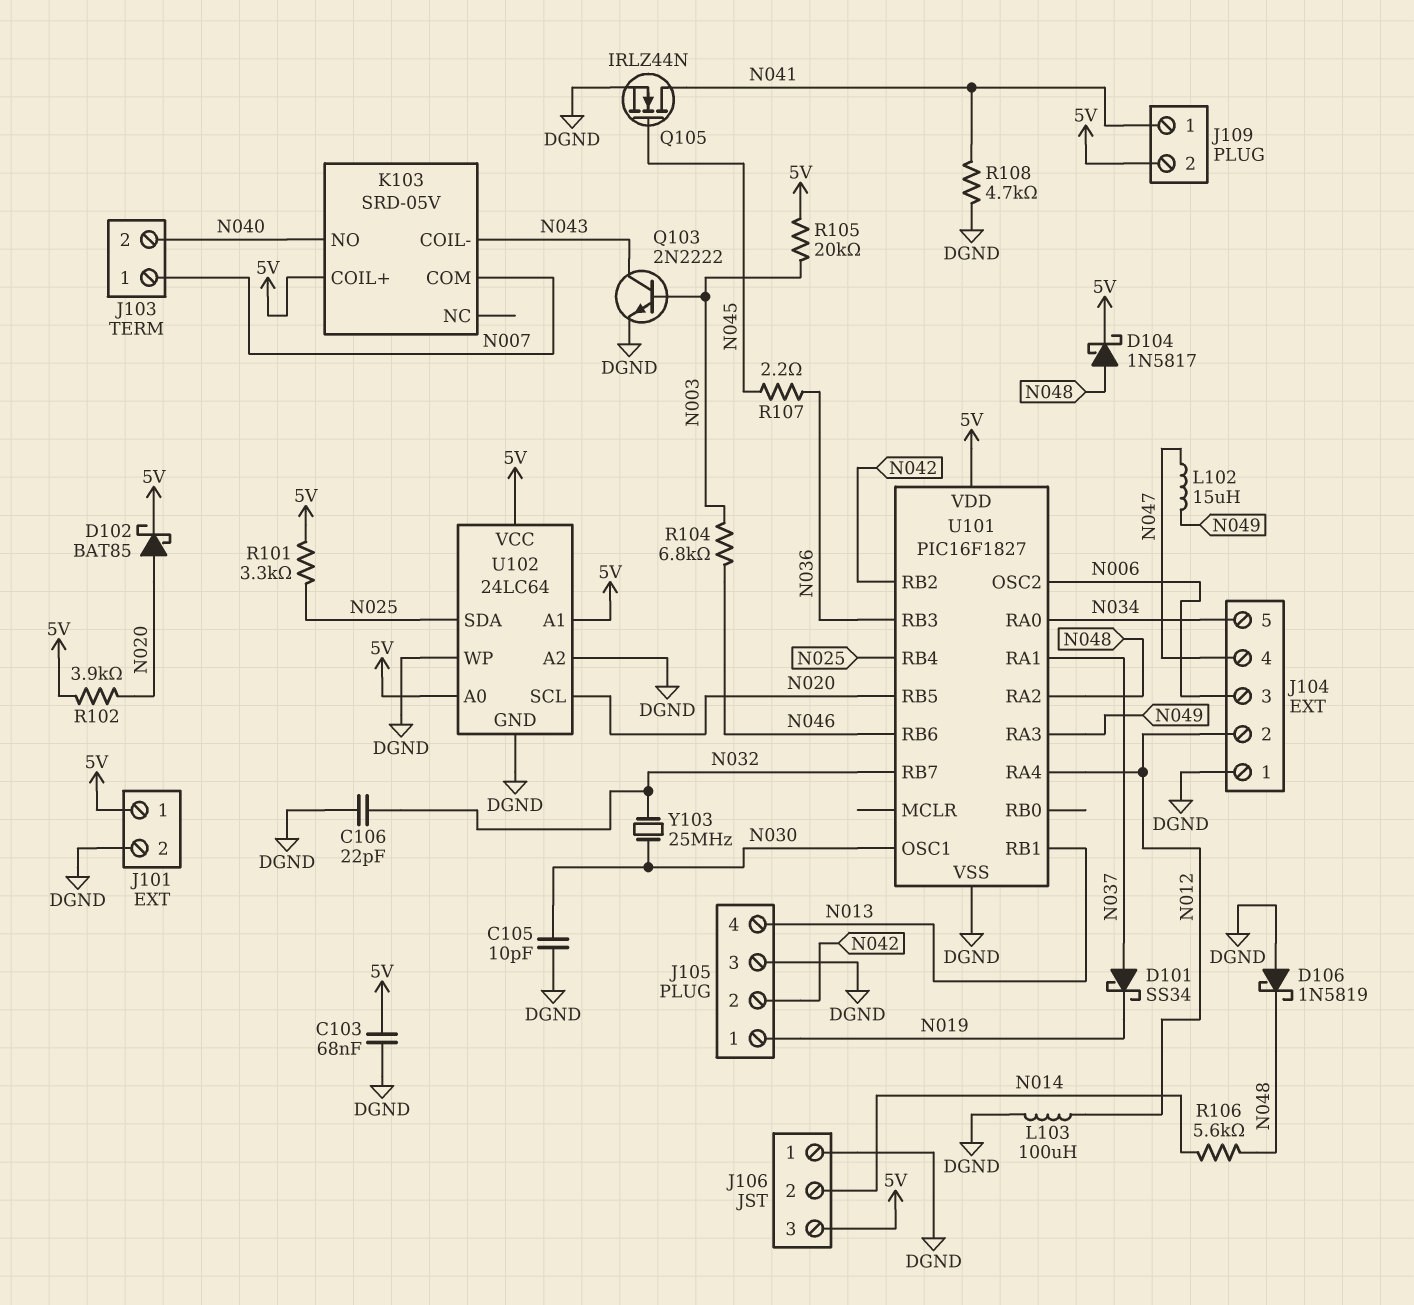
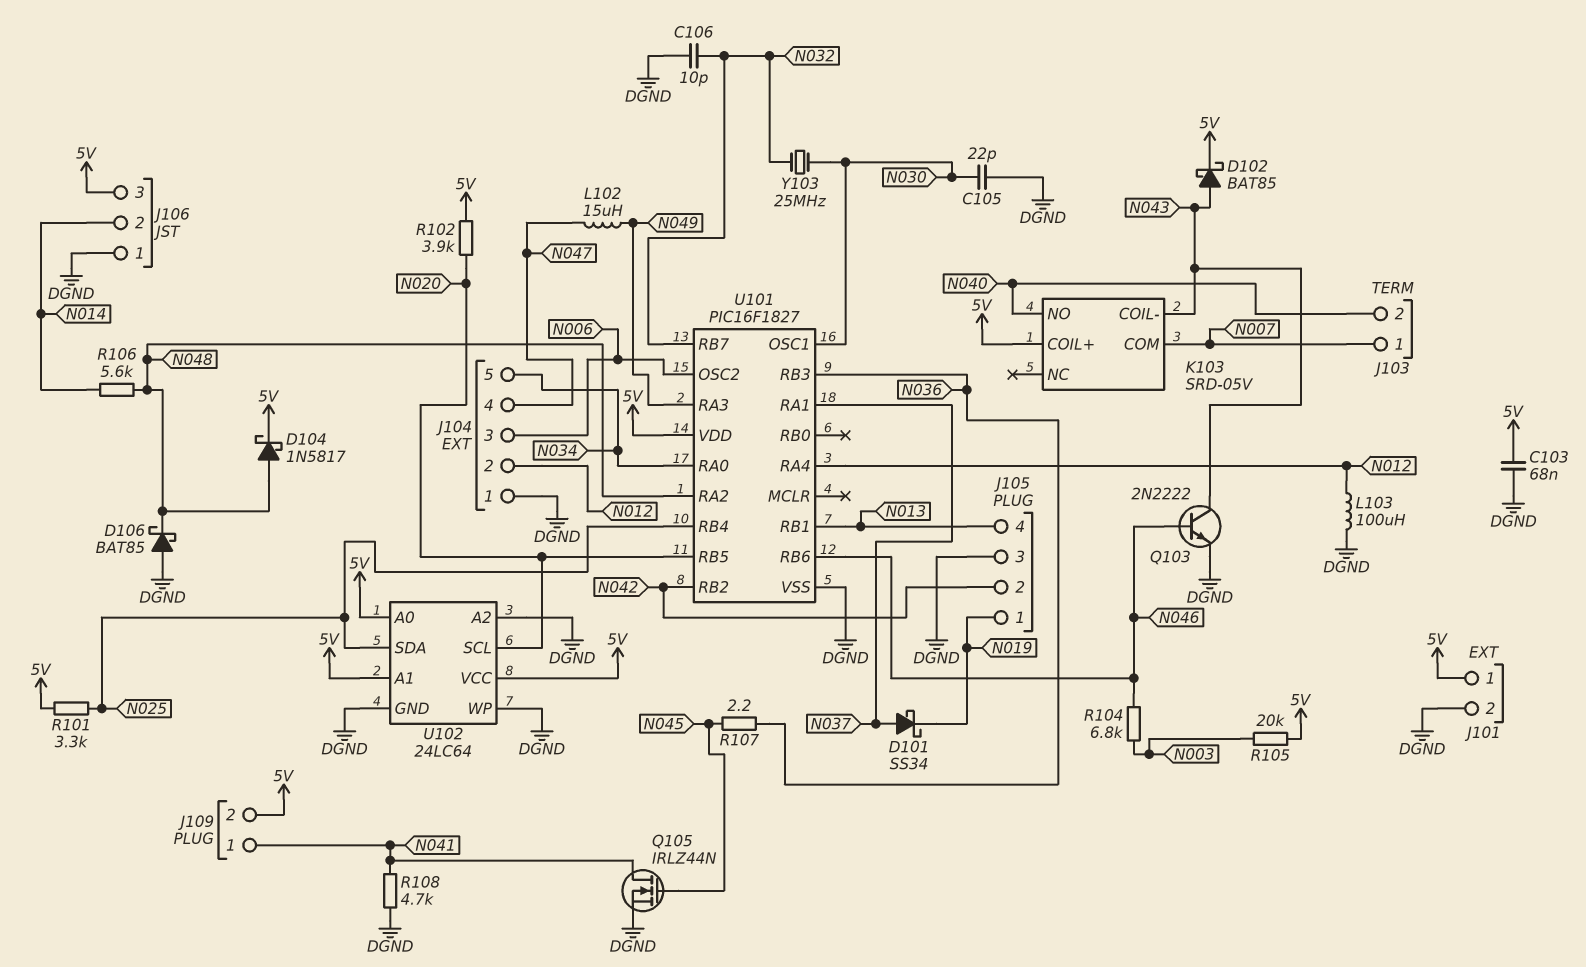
C105: 10pF (DGND, N030) -> 22pF (DGND, N030)
C106: 22pF (DGND, N032) -> 10pF (DGND, N032)
D102: schottky BAT85 (A N020, K 5V) -> schottky BAT85 (A N043, K 5V)
D106: schottky 1N5819 (A DGND, K N048) -> schottky BAT85 (A DGND, K N048)
Q103: NPN 2N2222 (B N003, C N043, E DGND) -> NPN 2N2222 (B N046, C N043, E DGND)

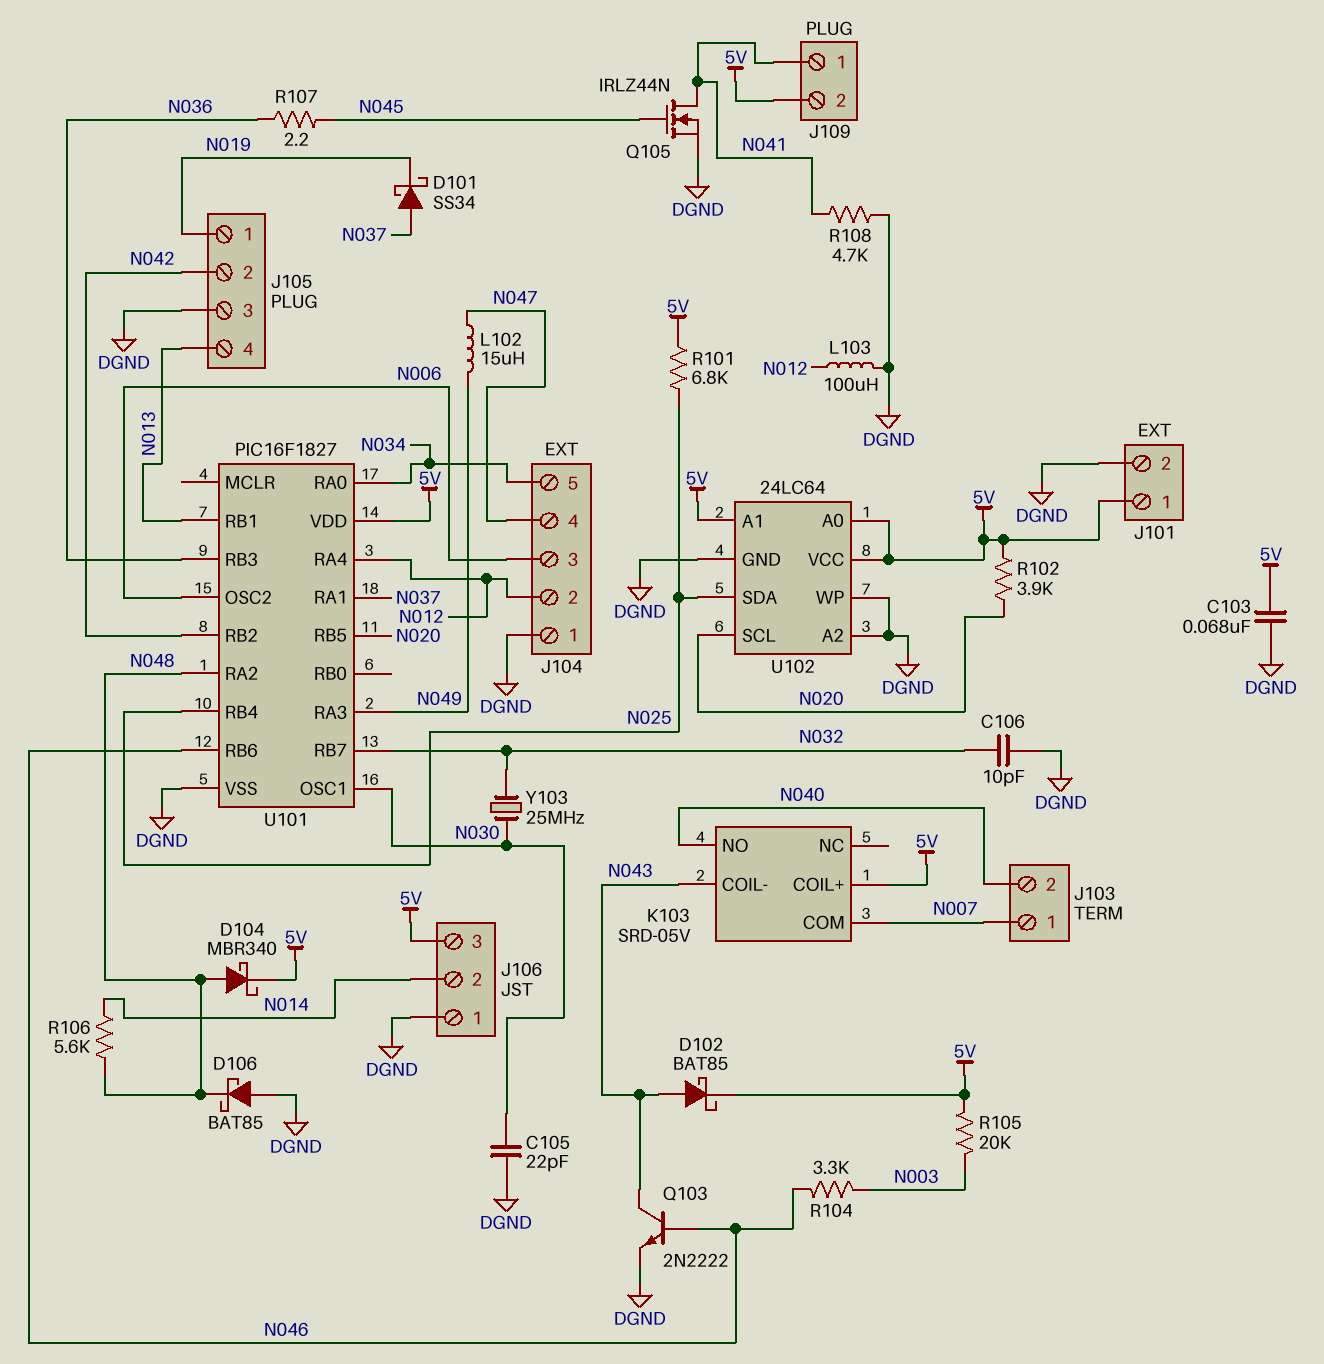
D104: schottky 1N5817 (A N048, K 5V) -> schottky MBR340 (A N048, K 5V)
R101: 3.3k (5V, N025) -> 6.8k (5V, N025)
R104: 6.8k (N003, N046) -> 3.3k (N003, N046)

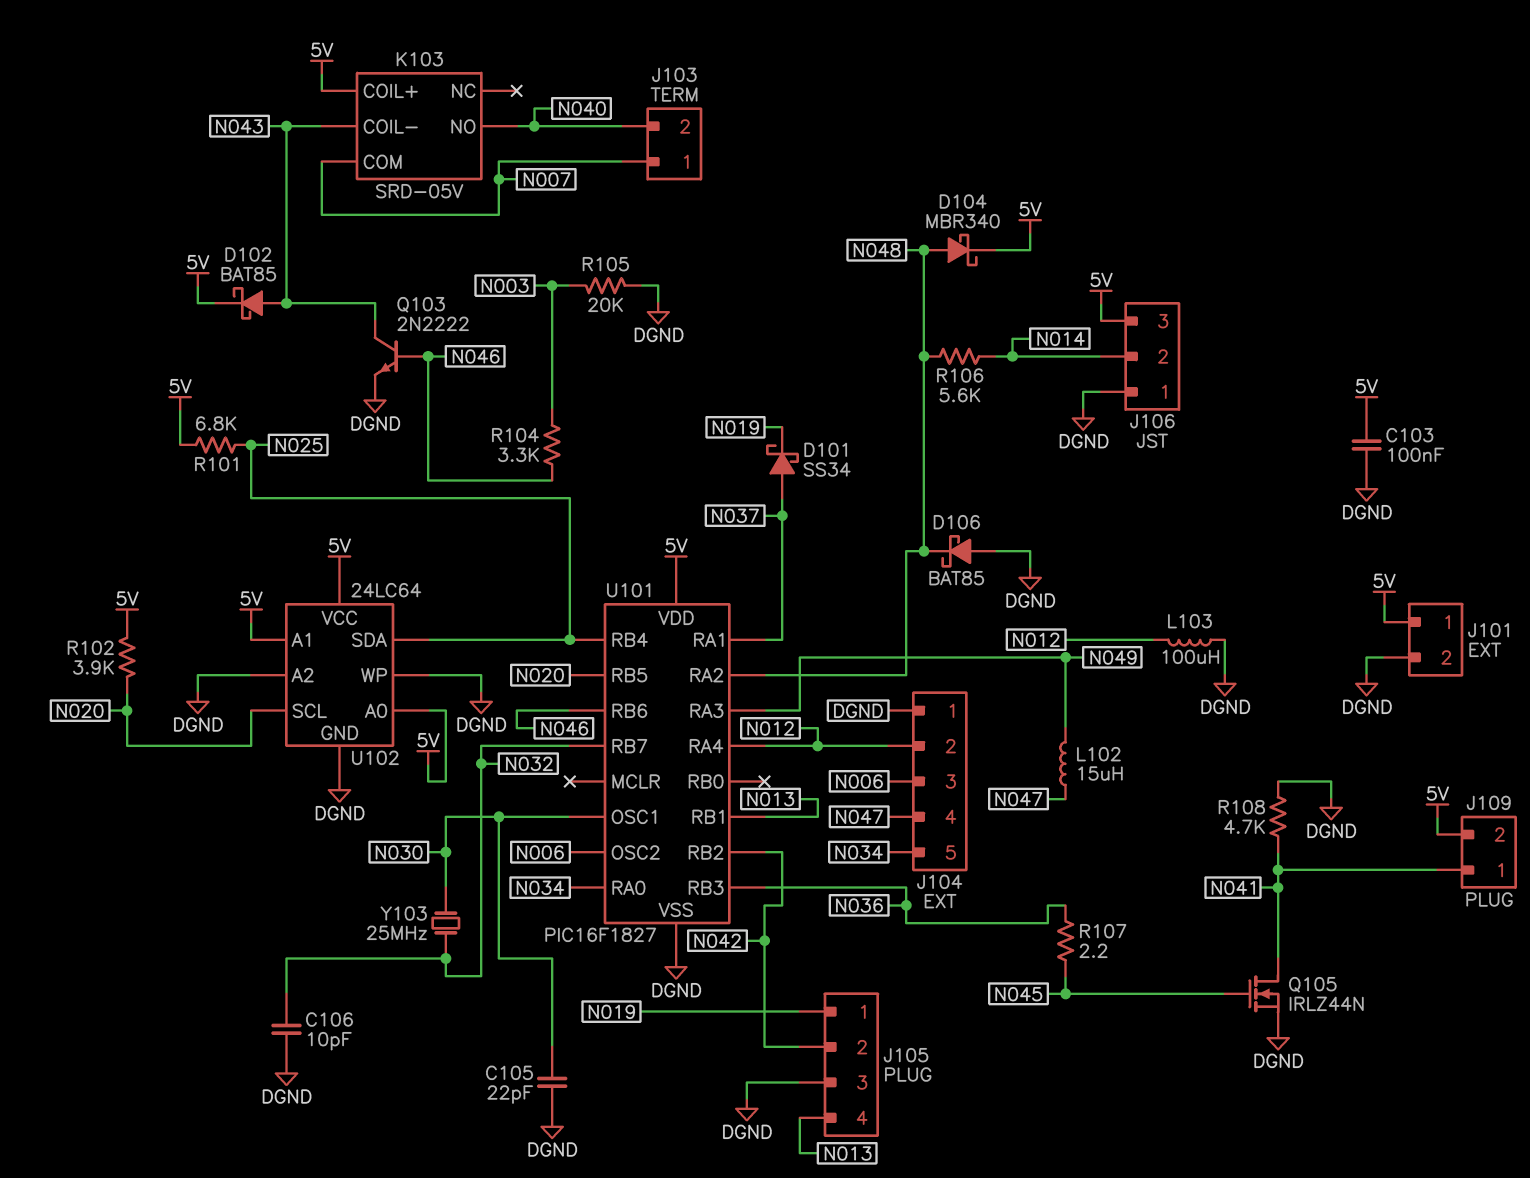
C103: 68nF (5V, DGND) -> 100nF (5V, DGND)
R105: 20k (5V, N003) -> 20k (DGND, N003)

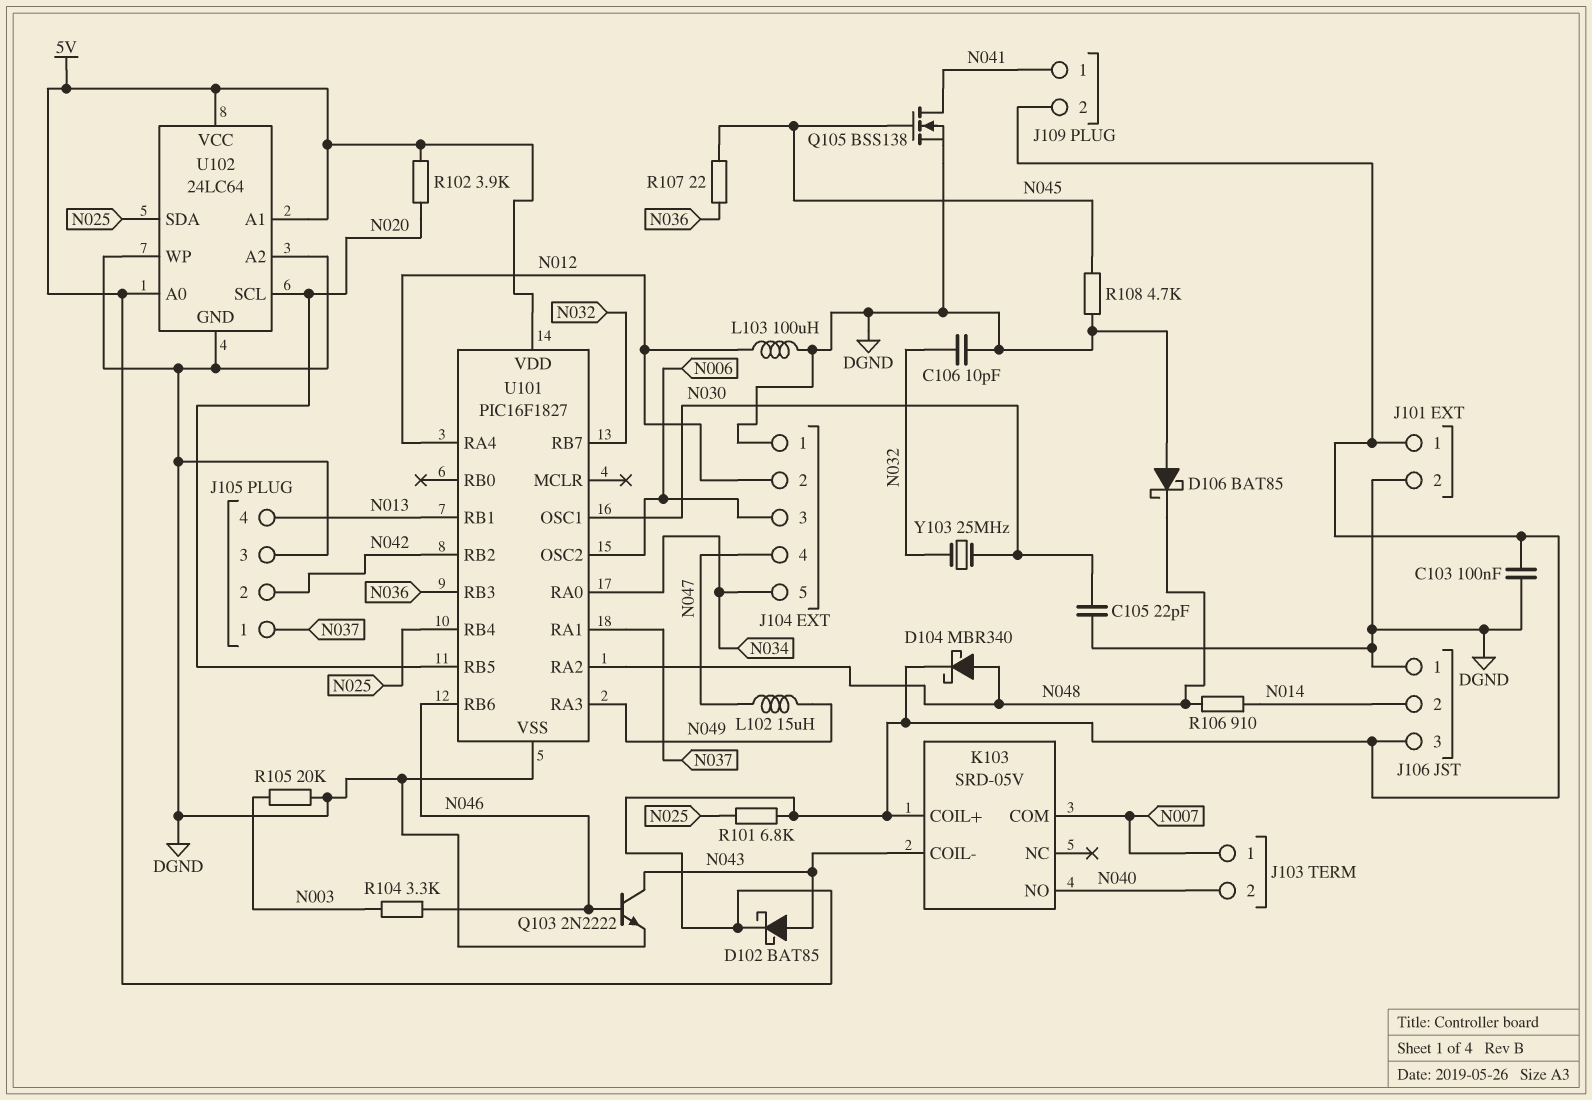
D101: schottky SS34 (A N037, K N019) -> none
J105 pin 1: N019 -> N037
Q105: NMOS IRLZ44N (G N045, D N041, S DGND) -> NMOS BSS138 (G N045, D N041, S DGND)
R106: 5.6k (N014, N048) -> 910 (N014, N048)
R107: 2.2 (N036, N045) -> 22 (N036, N045)
R108: 4.7k (DGND, N041) -> 4.7k (DGND, N045)

